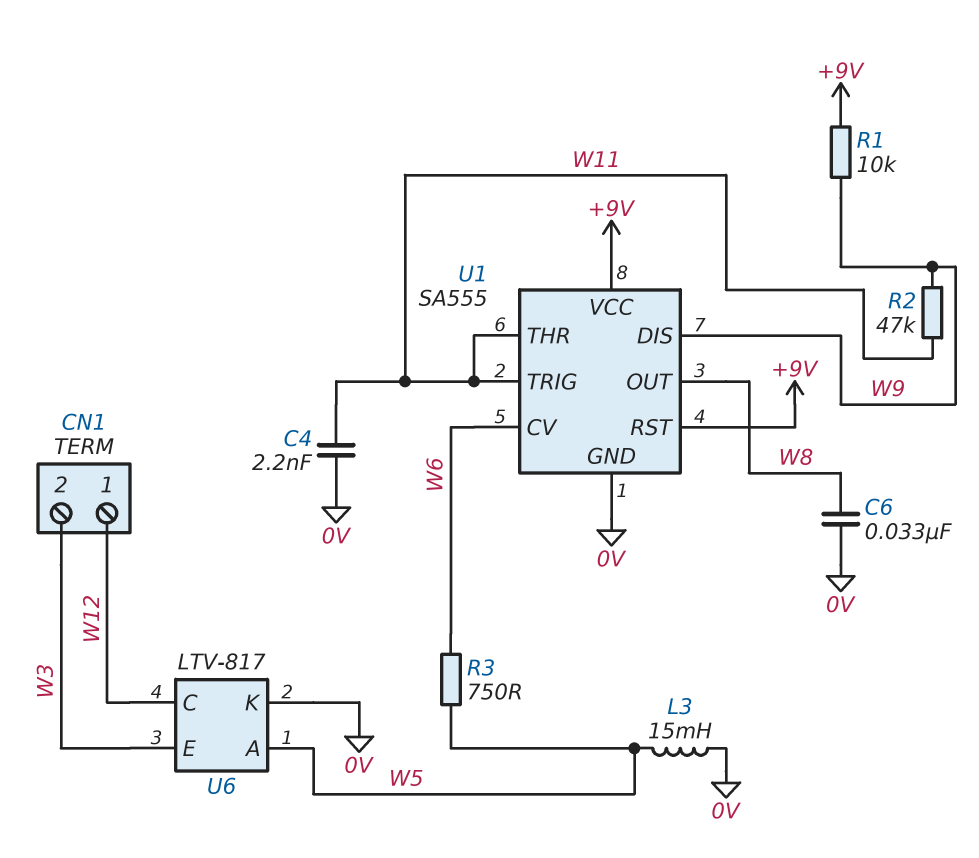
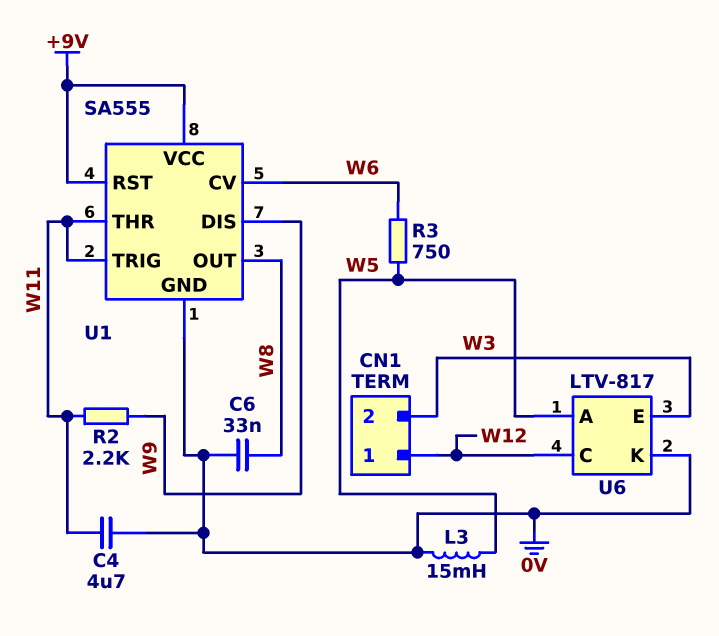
C4: 2.2nF (0V, W11) -> 4.7uF (0V, W11)
R1: 10k (+9V, W9) -> none
R2: 47k (W9, W11) -> 2.2k (W9, W11)

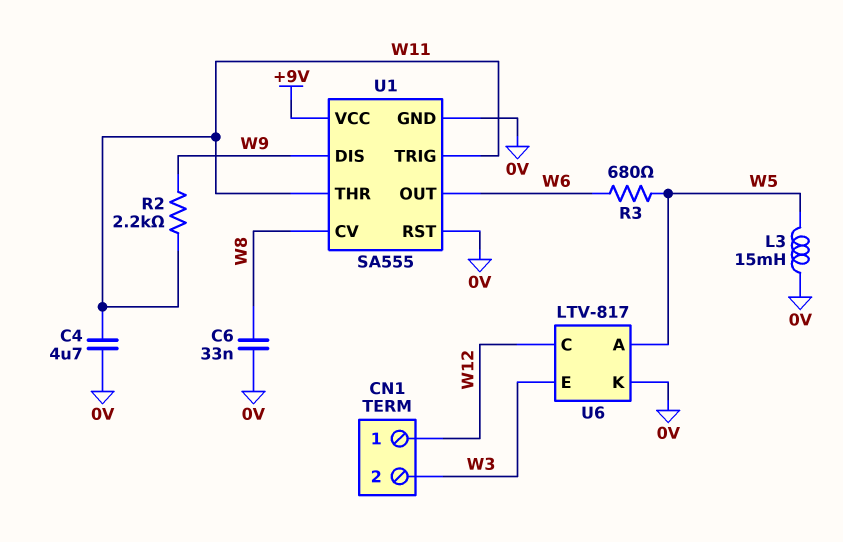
R3: 750 (W5, W6) -> 680 (W5, W6)
U1 pin CV: W6 -> W8
U1 pin OUT: W8 -> W6
U1 pin RST: +9V -> 0V

